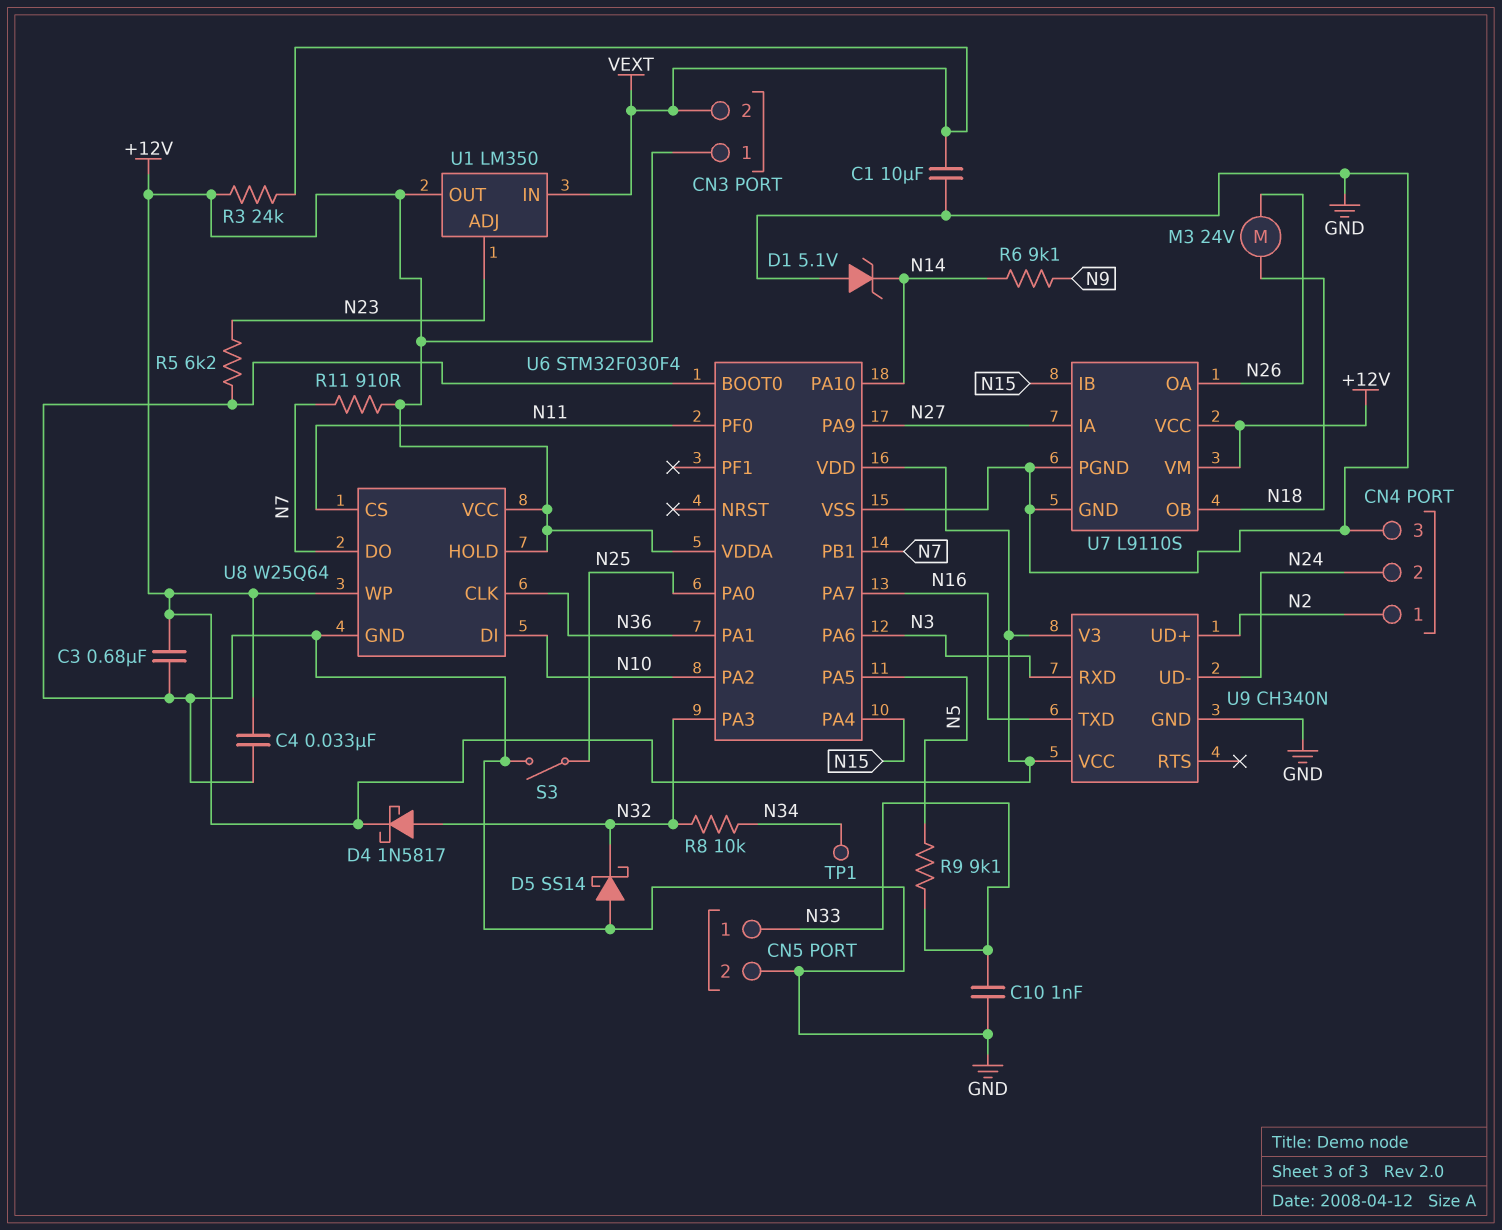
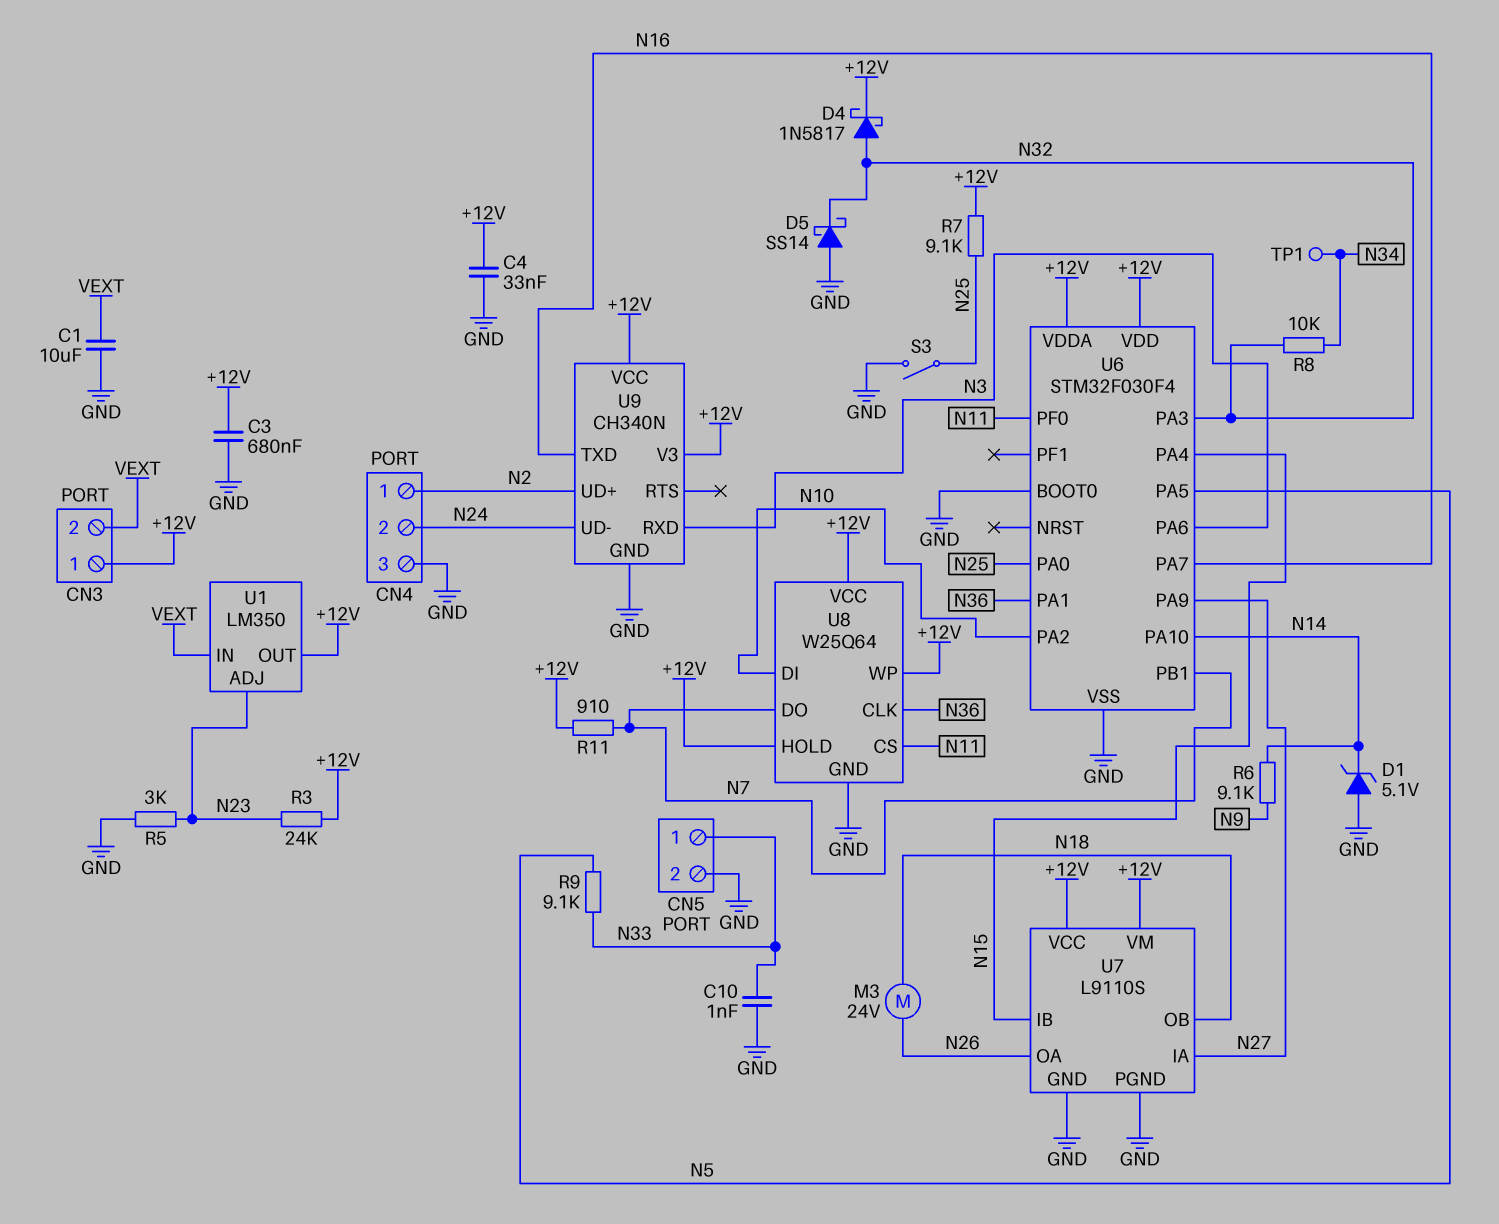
R3: 24k (+12V, VEXT) -> 24k (+12V, N23)
R5: 6.2k (GND, N23) -> 3k (GND, N23)
R7: none -> 9.1k (+12V, N25)

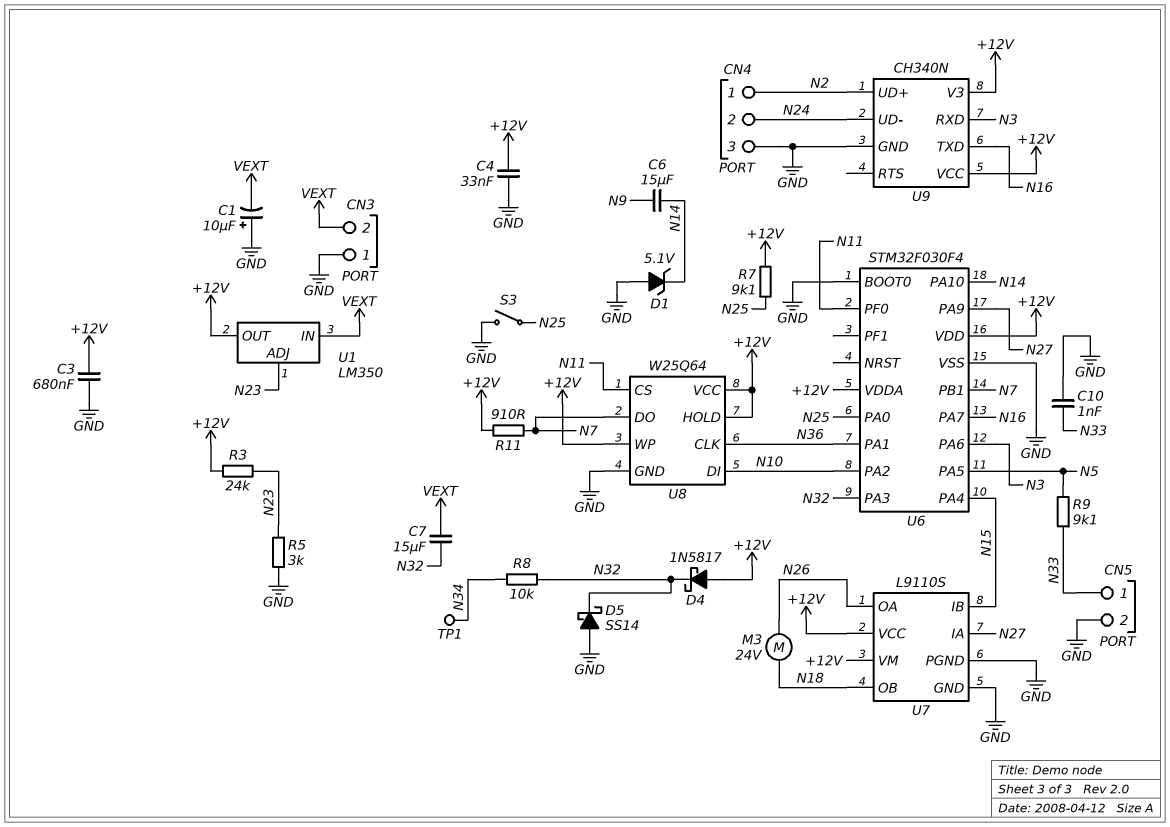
C1: 10uF (GND, VEXT) -> 10uF (plus GND, minus VEXT)
C6: none -> 15uF (N9, N14)
C7: none -> 15uF (N32, VEXT)
CN3 pin 1: +12V -> GND
D4: schottky 1N5817 (A N32, K +12V) -> schottky 1N5817 (A +12V, K N32)
R6: 9.1k (N9, N14) -> none

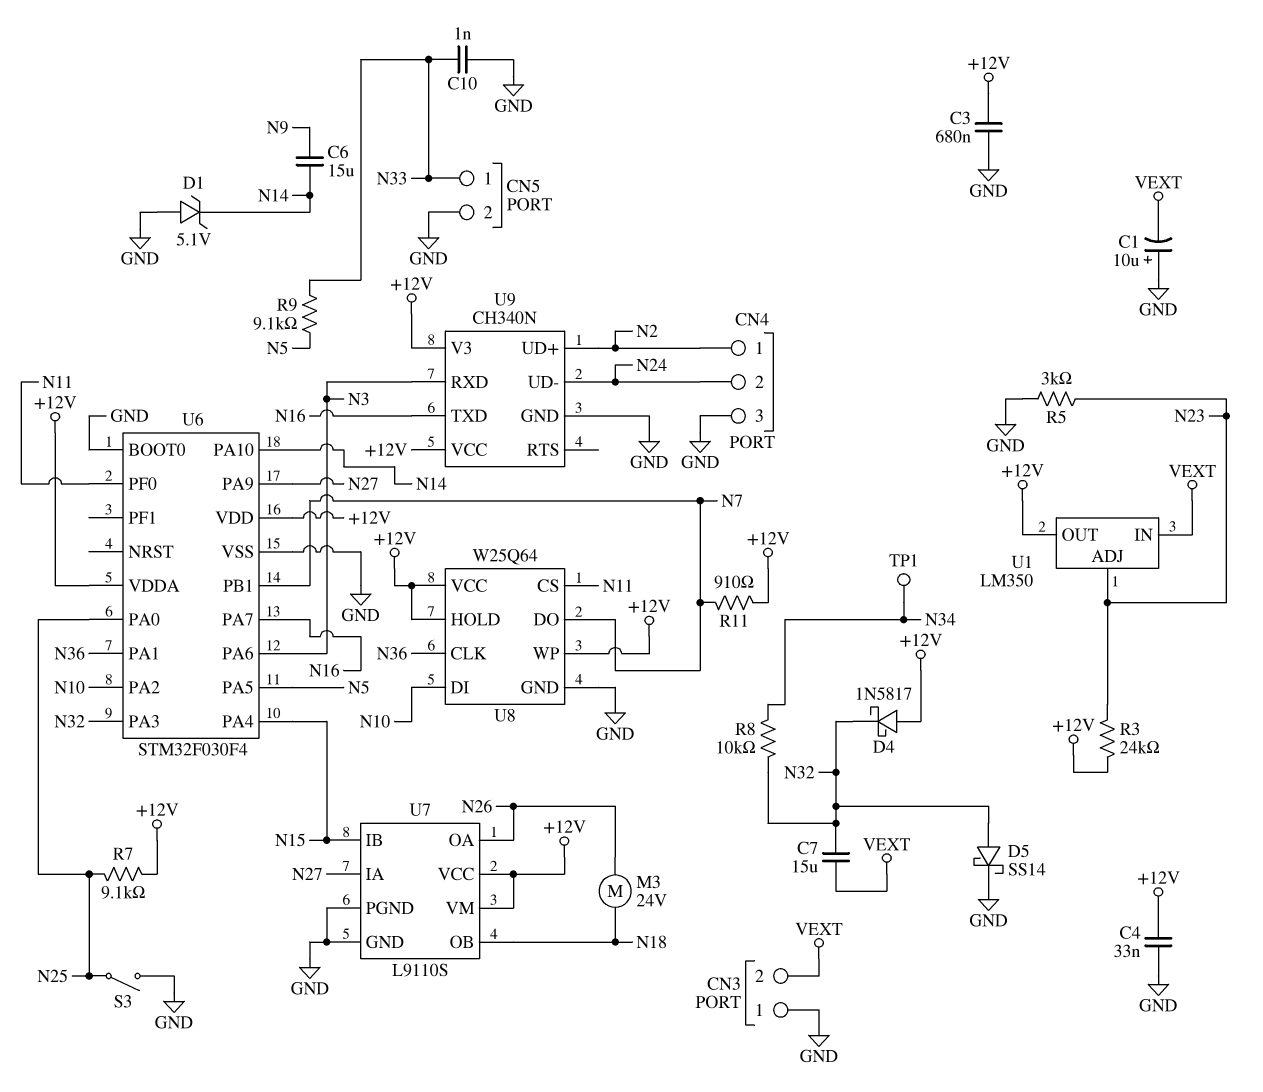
D5: schottky SS14 (A GND, K N32) -> schottky SS14 (A N32, K GND)

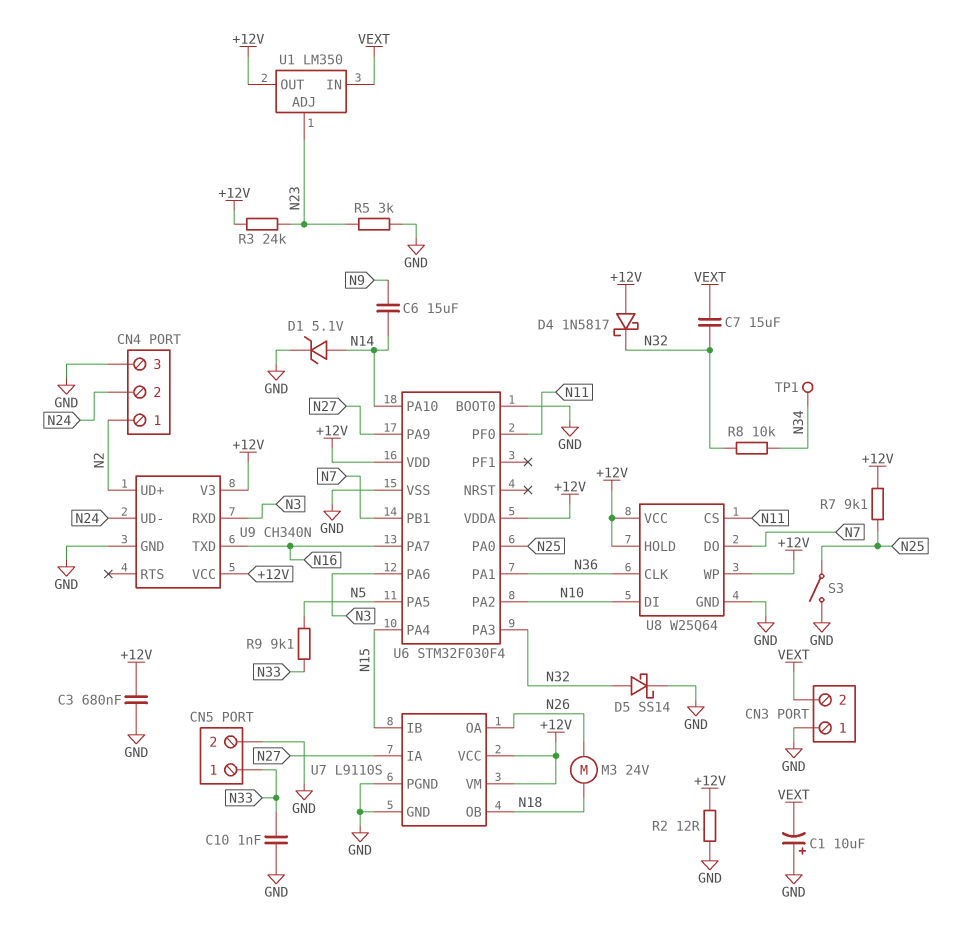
C4: 33nF (+12V, GND) -> none
D1: zener 5.1V (A GND, K N14) -> zener 5.1V (A N14, K GND)
R2: none -> 12 (+12V, GND)
R11: 910 (+12V, N7) -> none

